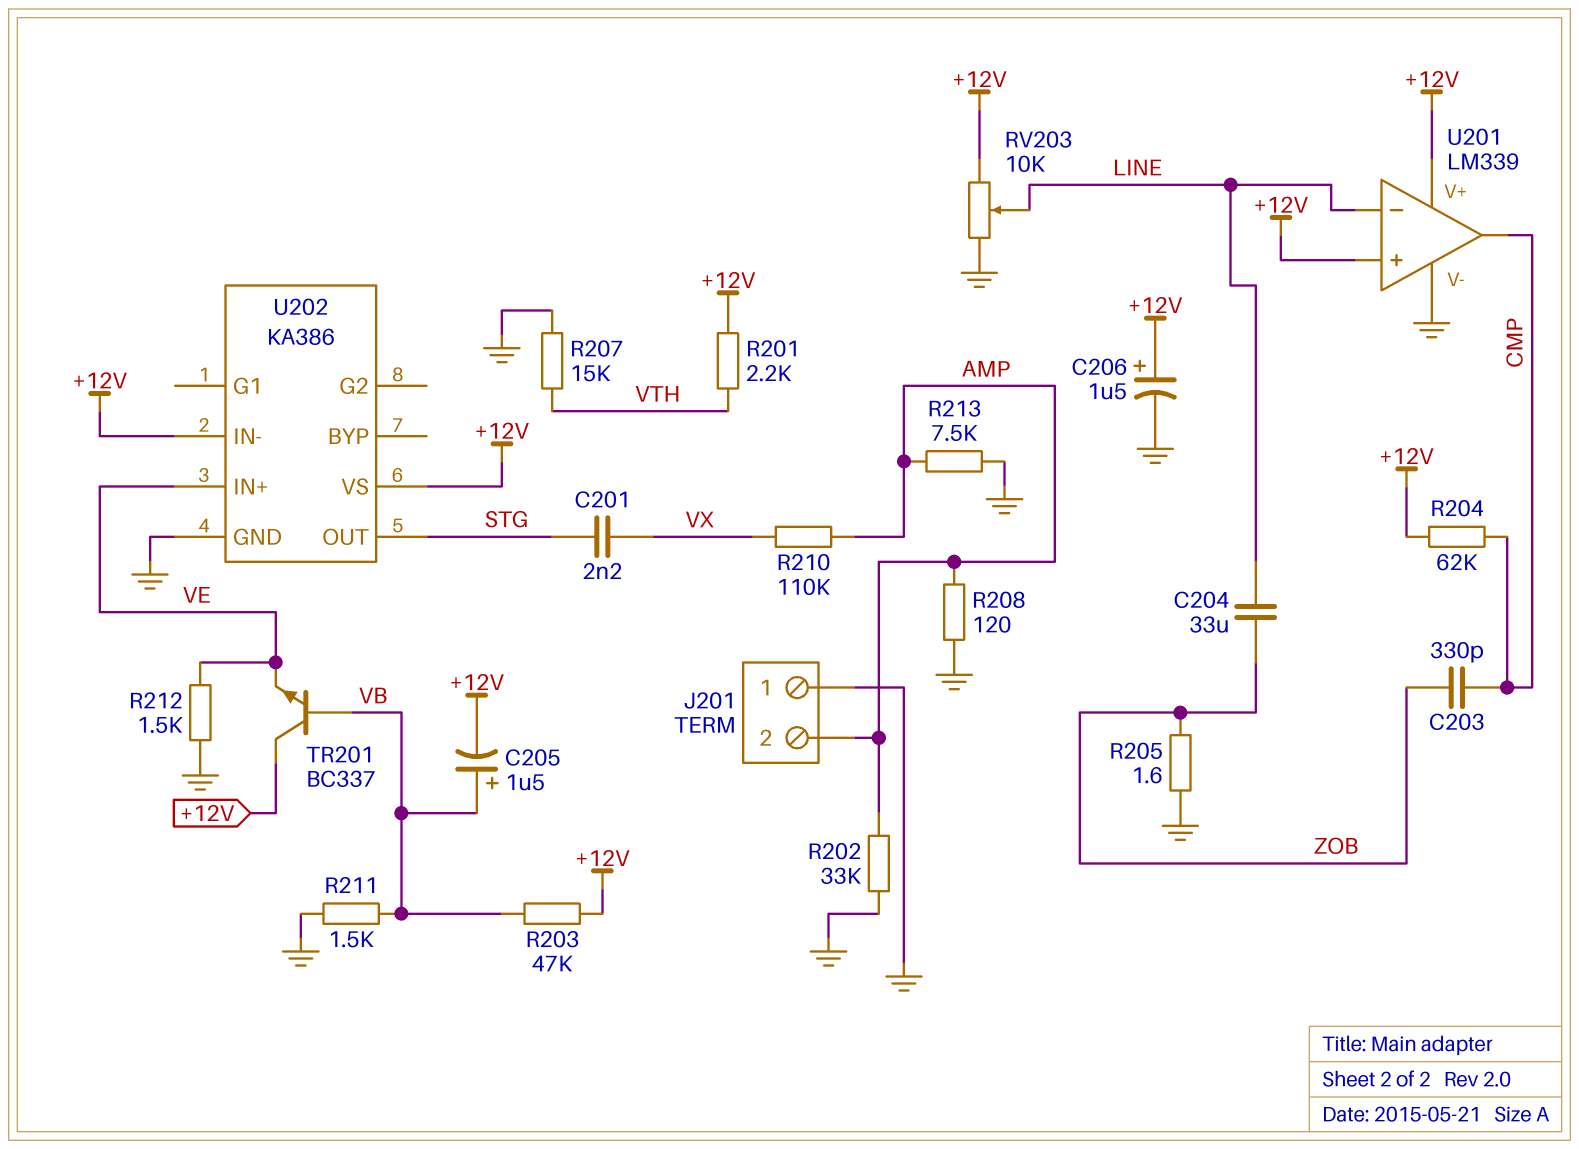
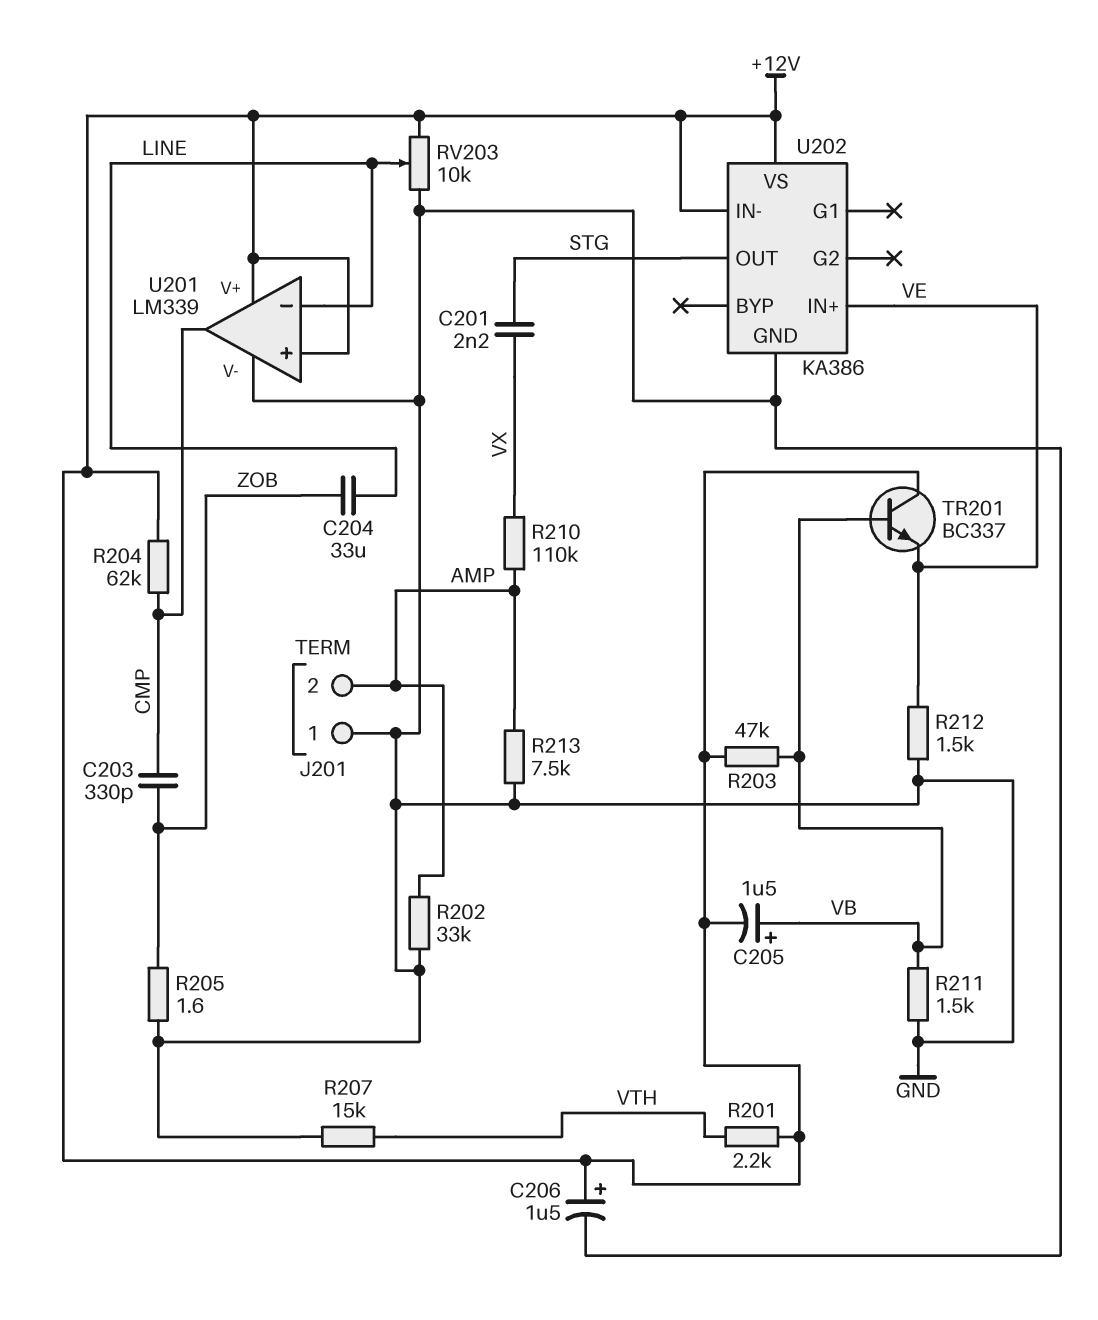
R208: 120 (AMP, GND) -> none

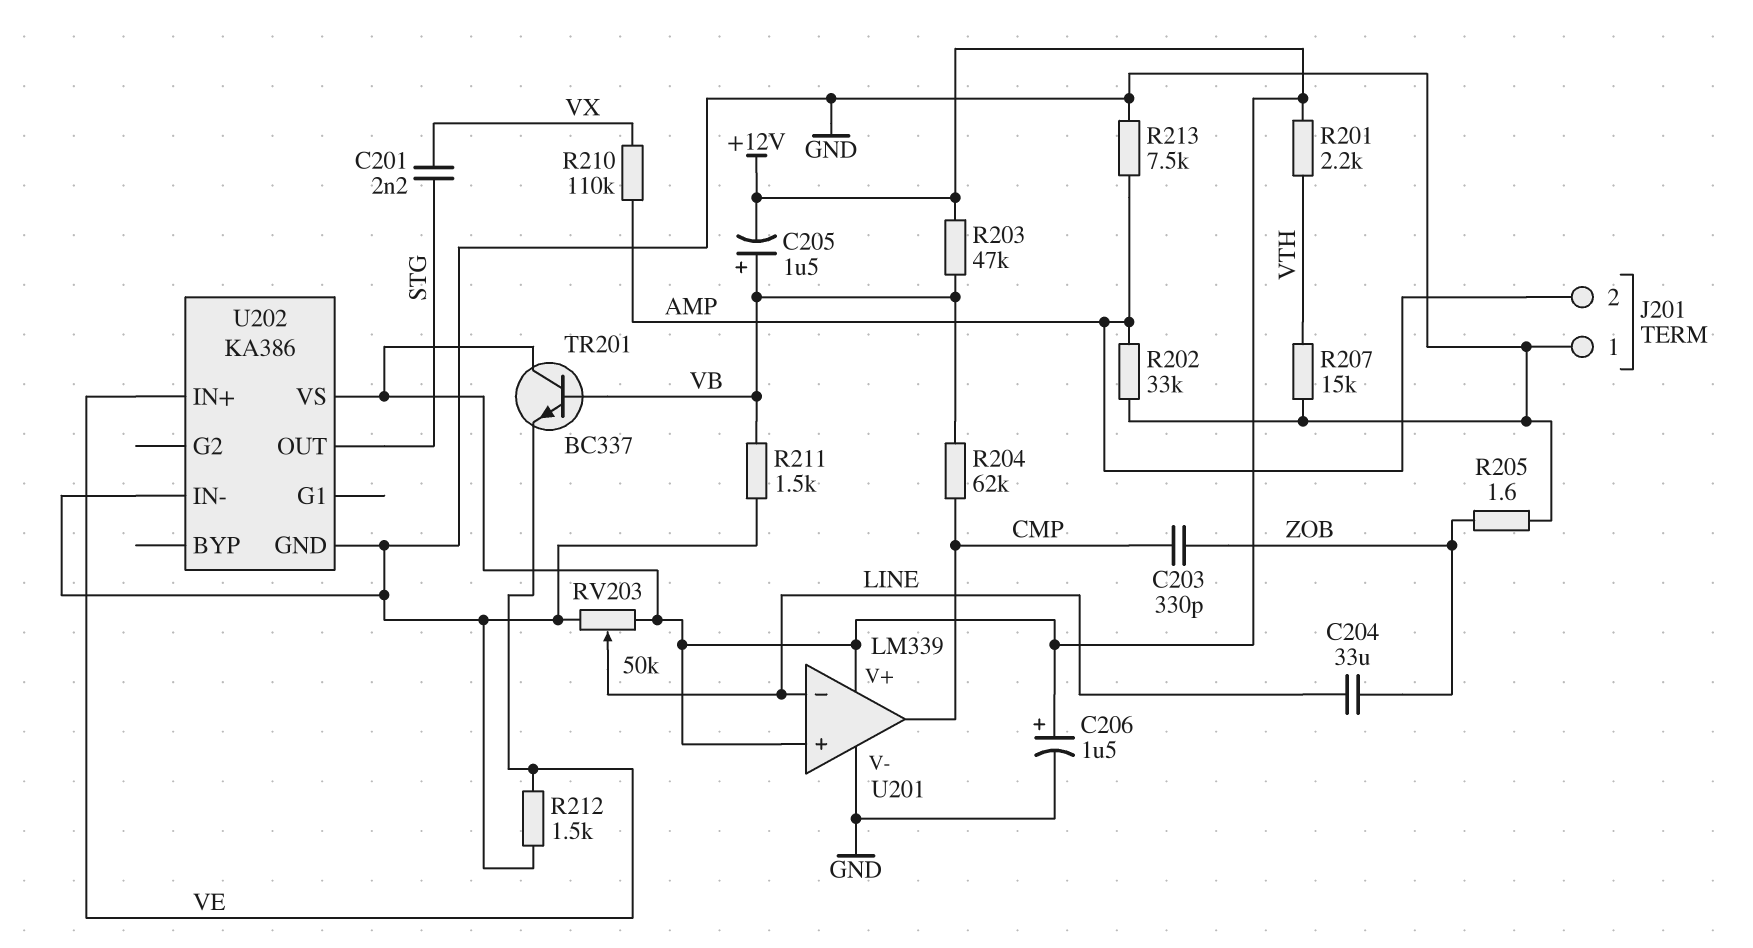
R204: 62k (+12V, CMP) -> 62k (CMP, VB)
RV203: 10k (+12V, GND, wiper LINE) -> 50k (+12V, GND, wiper LINE)
U202 pin IN-: +12V -> GND

